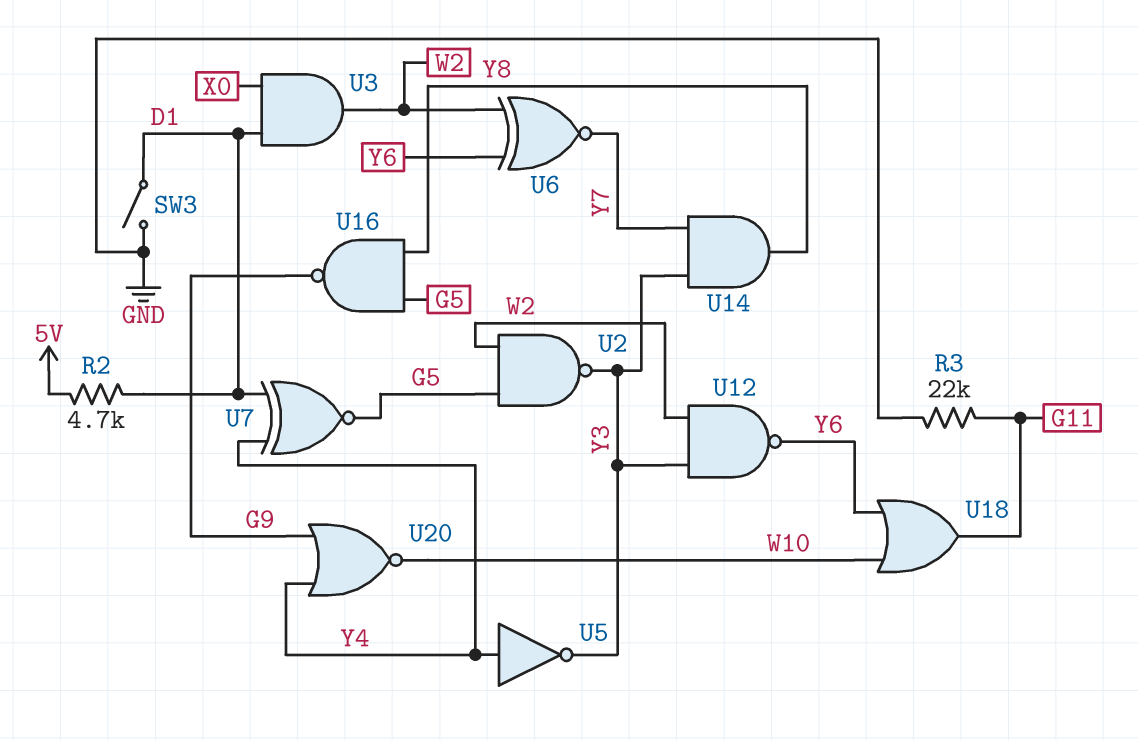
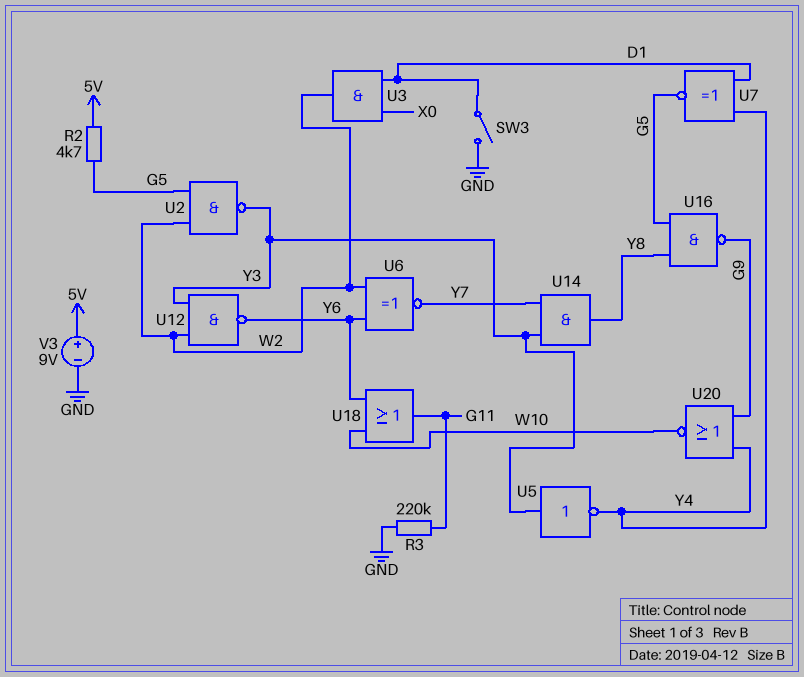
R2: 4.7k (5V, D1) -> 4.7k (5V, G5)
R3: 22k (G11, GND) -> 220k (G11, GND)
U5: NOT (in Y4, out Y3) -> NOT (in Y3, out Y4)
V3: none -> 9V (plus 5V, minus GND)

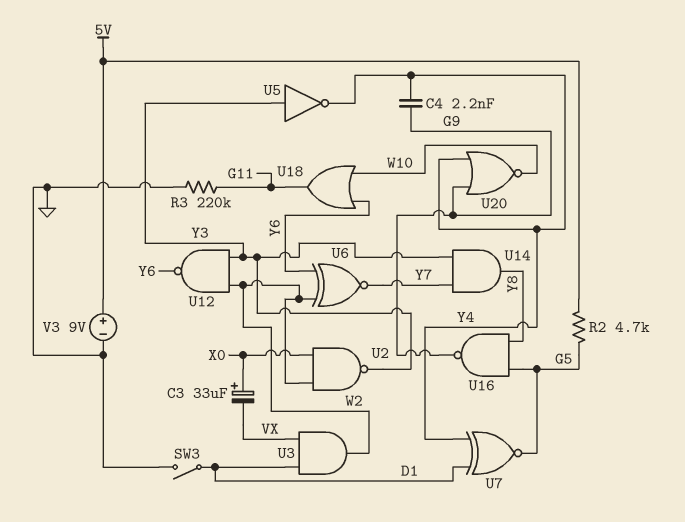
C3: none -> 33uF (plus X0, minus VX)
C4: none -> 2.2nF (G9, Y4)
U2: NAND (in G5, in W2, out Y3) -> NAND (in W2, in X0, out Y3)
U3: AND (in D1, in X0, out W2) -> AND (in D1, in VX, out W2)

